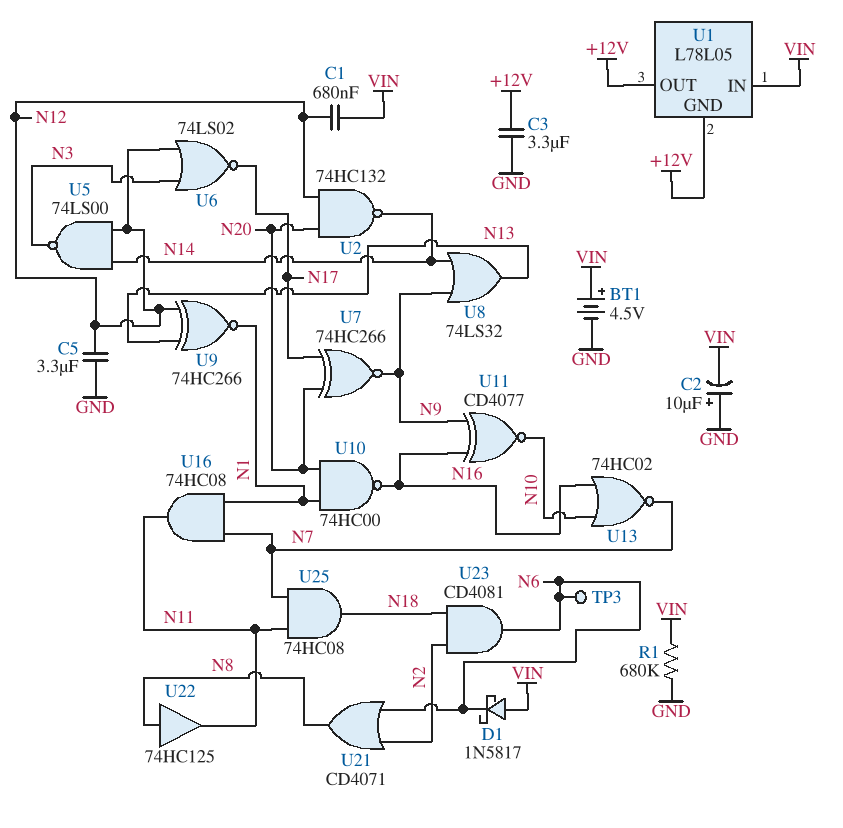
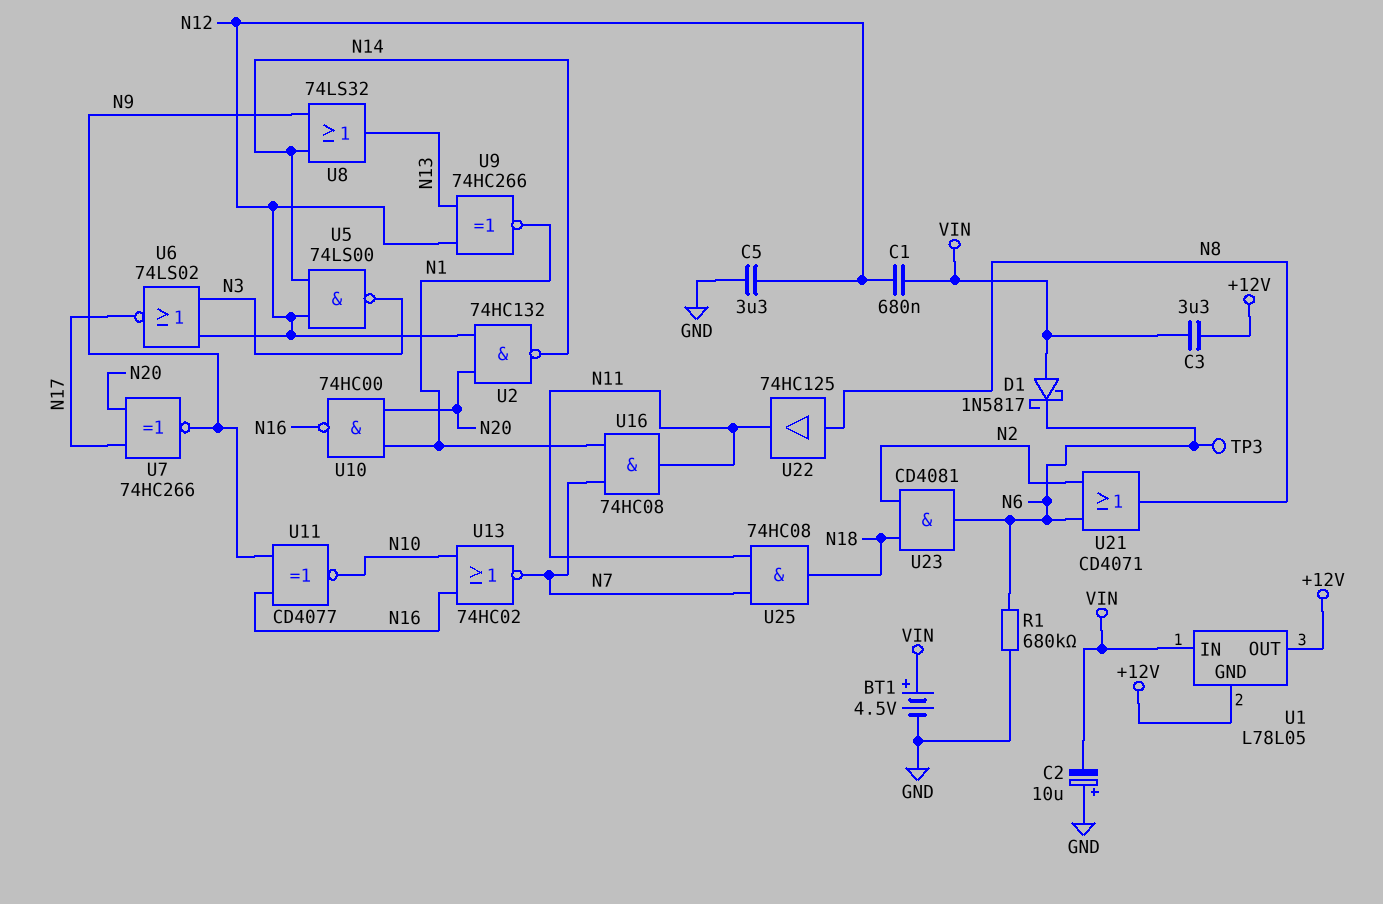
C3: 3.3uF (+12V, GND) -> 3.3uF (+12V, VIN)
R1: 680k (GND, VIN) -> 680k (GND, N6)

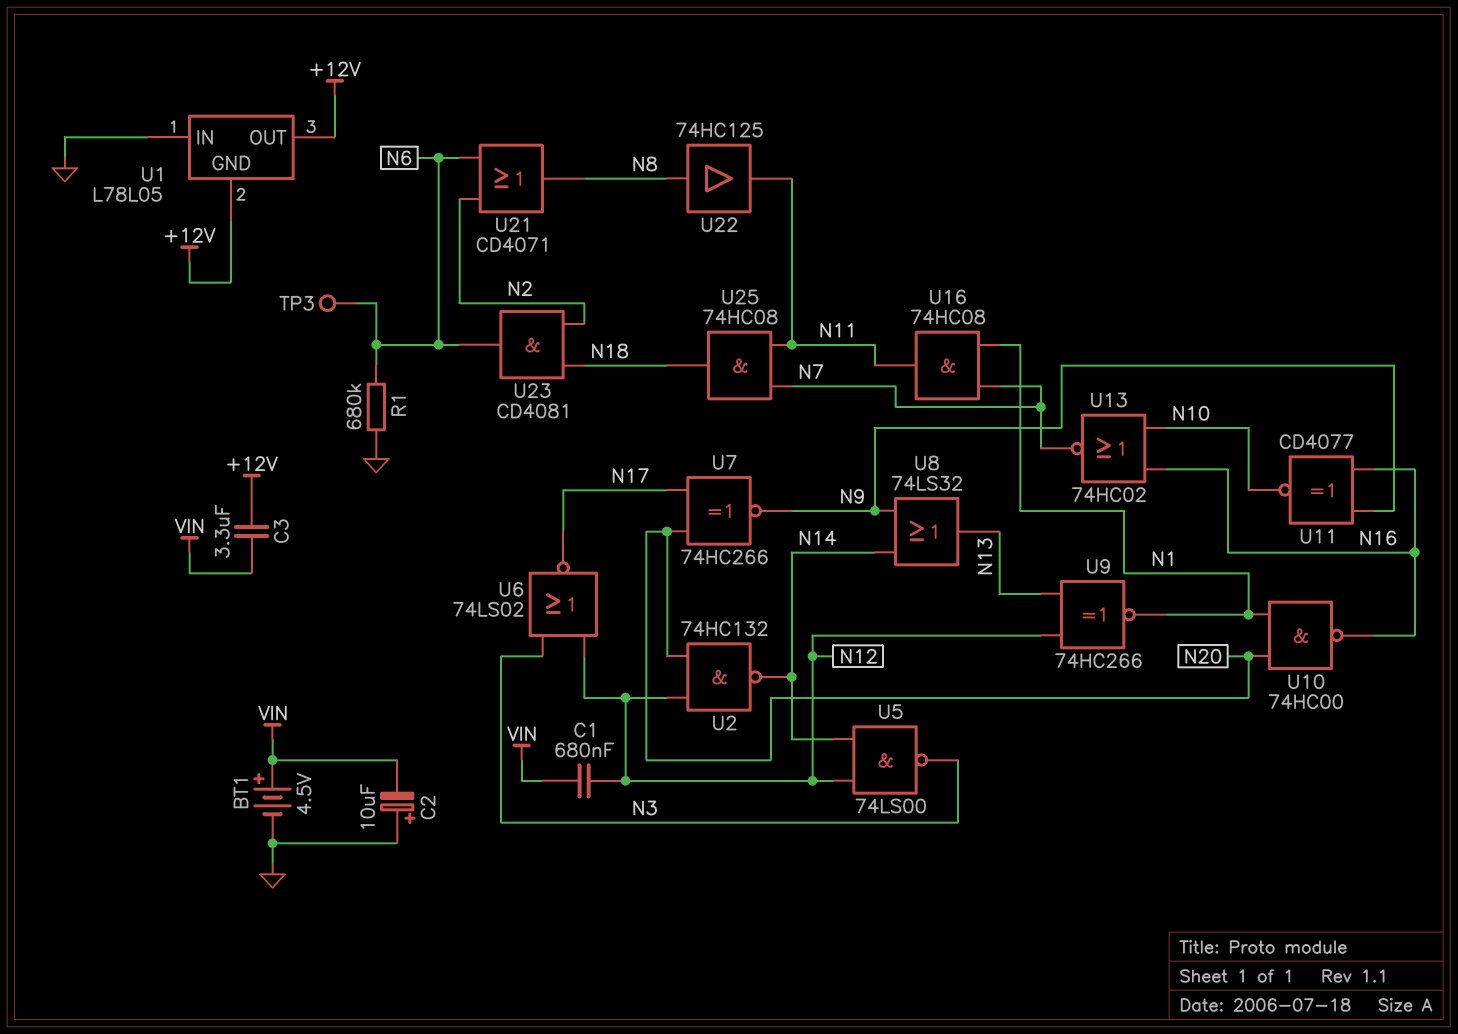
C5: 3.3uF (GND, N12) -> none
D1: schottky 1N5817 (A VIN, K N6) -> none
U1 pin IN: VIN -> GND

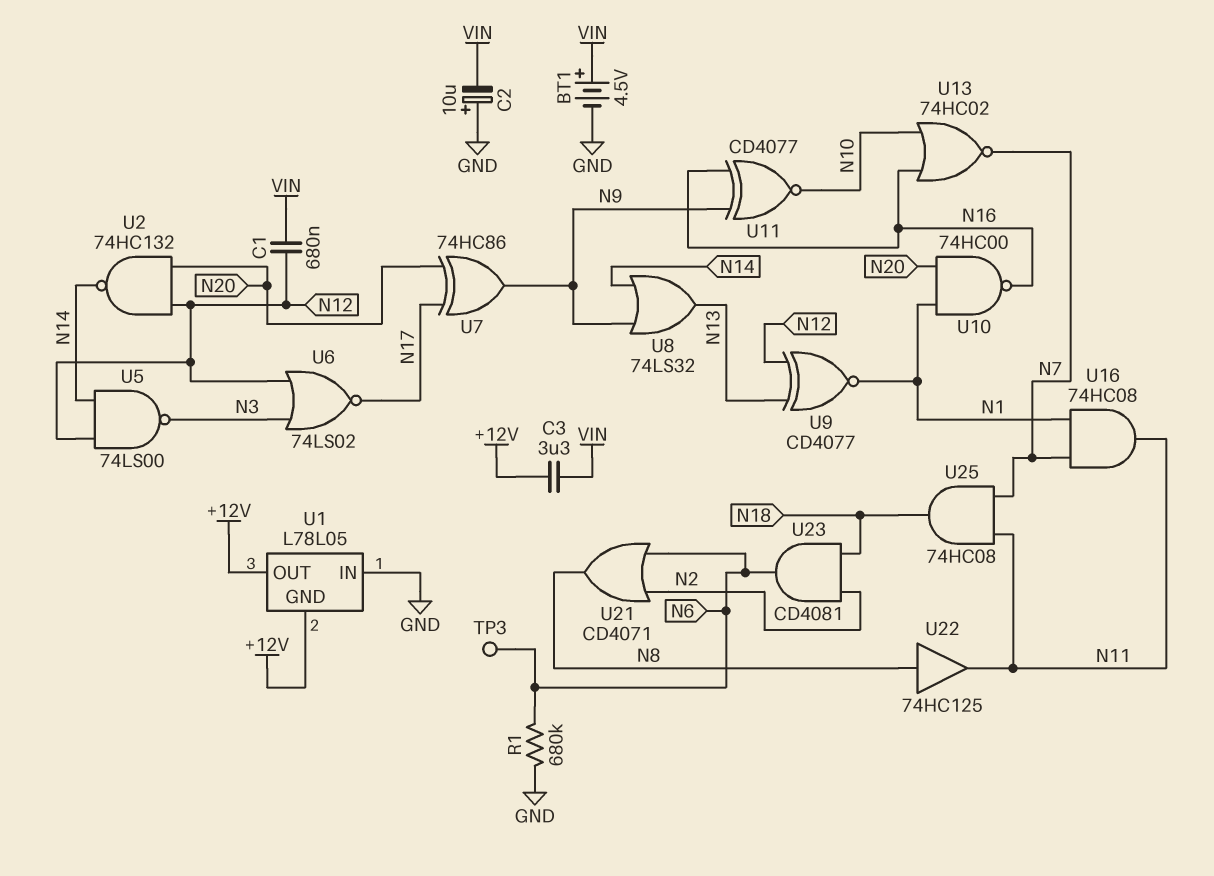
U7: XNOR 74HC266 (in N17, in N20, out N9) -> XOR 74HC86 (in N17, in N20, out N9)
U9: XNOR 74HC266 (in N12, in N13, out N1) -> XNOR CD4077 (in N12, in N13, out N1)

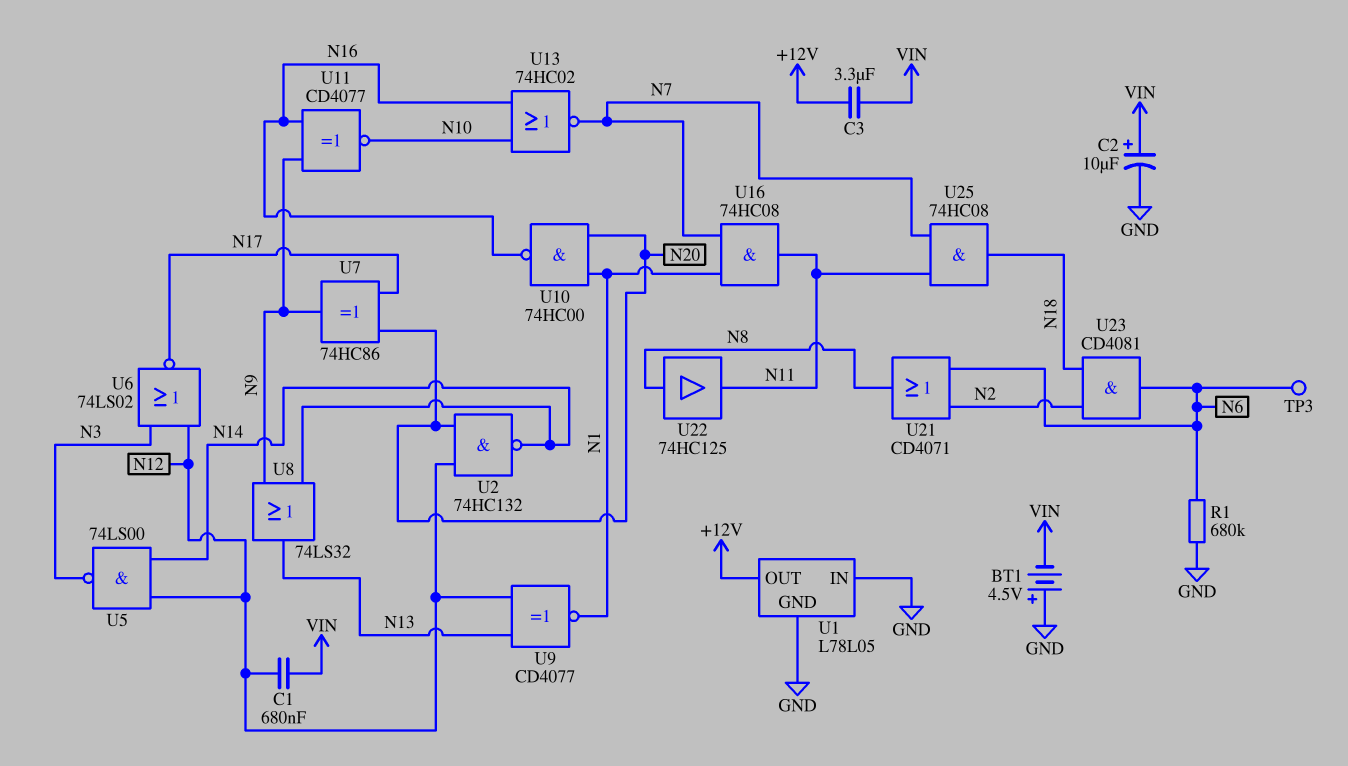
BT1: 4.5V (plus VIN, minus GND) -> 4.5V (plus GND, minus VIN)
C2: 10uF (plus GND, minus VIN) -> 10uF (plus VIN, minus GND)
U1 pin GND: +12V -> GND

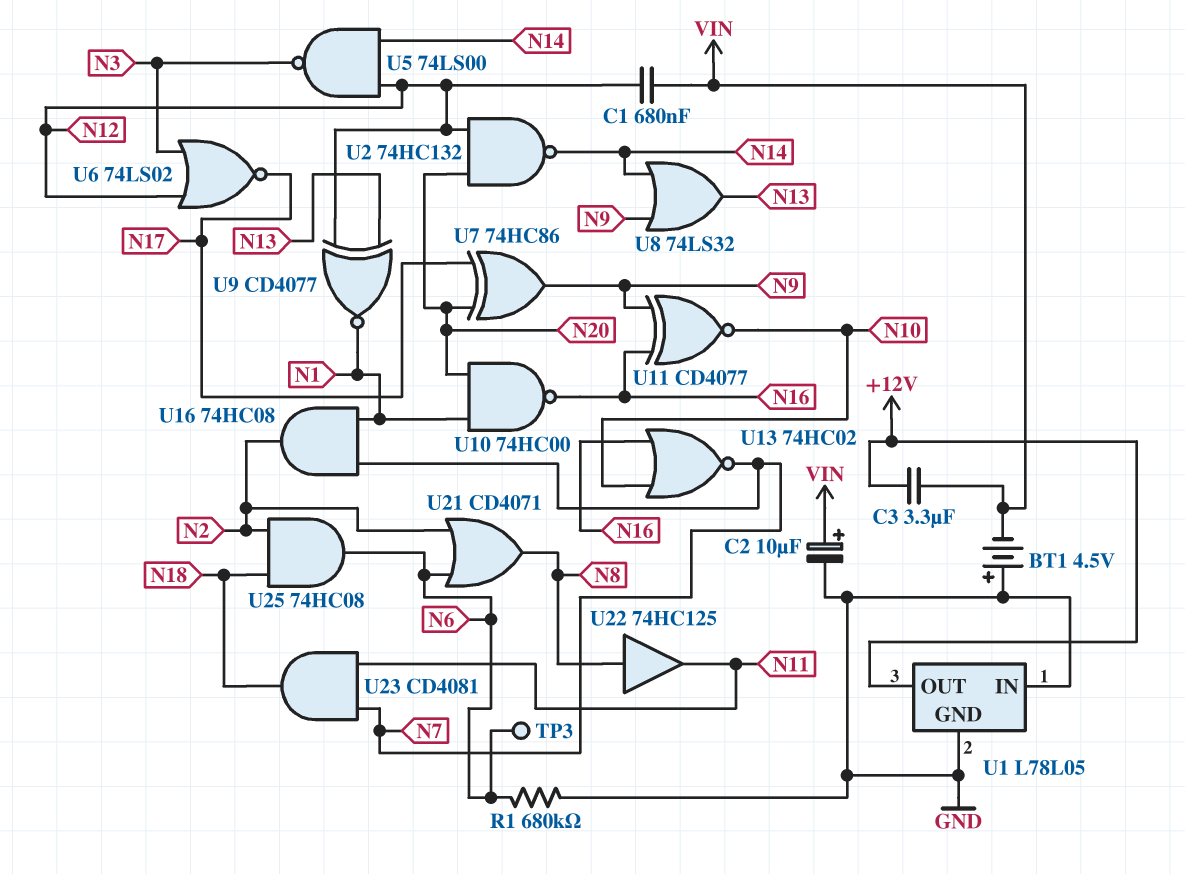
U16: AND 74HC08 (in N1, in N7, out N11) -> AND 74HC08 (in N1, in N7, out N2)
U23: AND CD4081 (in N2, in N18, out N6) -> AND CD4081 (in N7, in N11, out N18)
U25: AND 74HC08 (in N7, in N11, out N18) -> AND 74HC08 (in N2, in N18, out N6)

